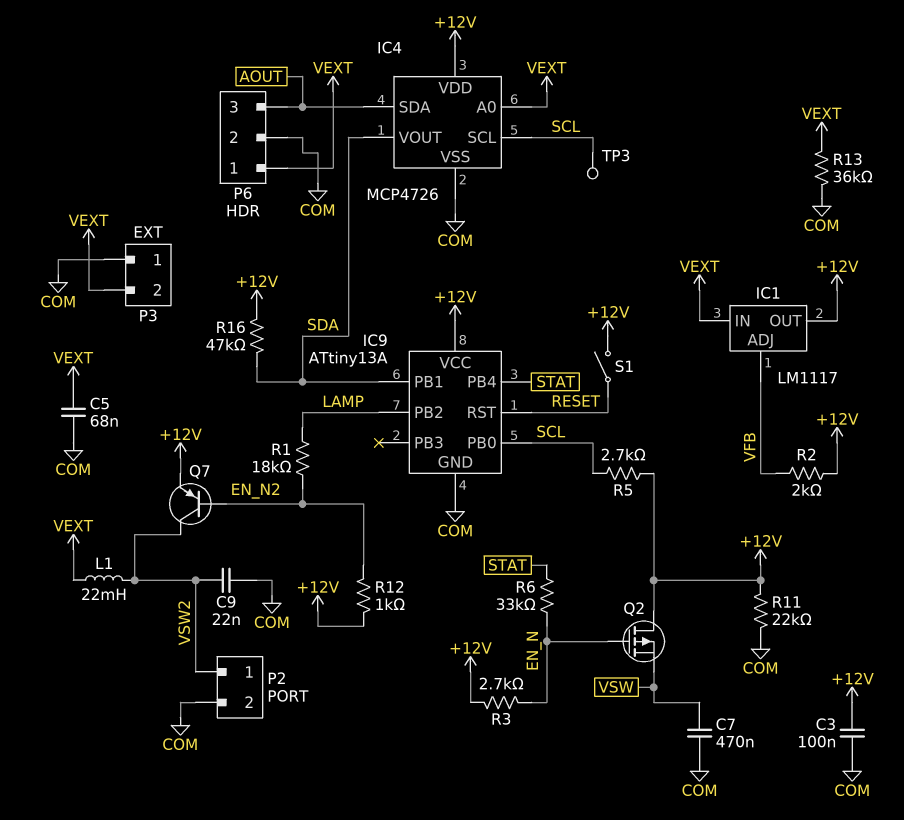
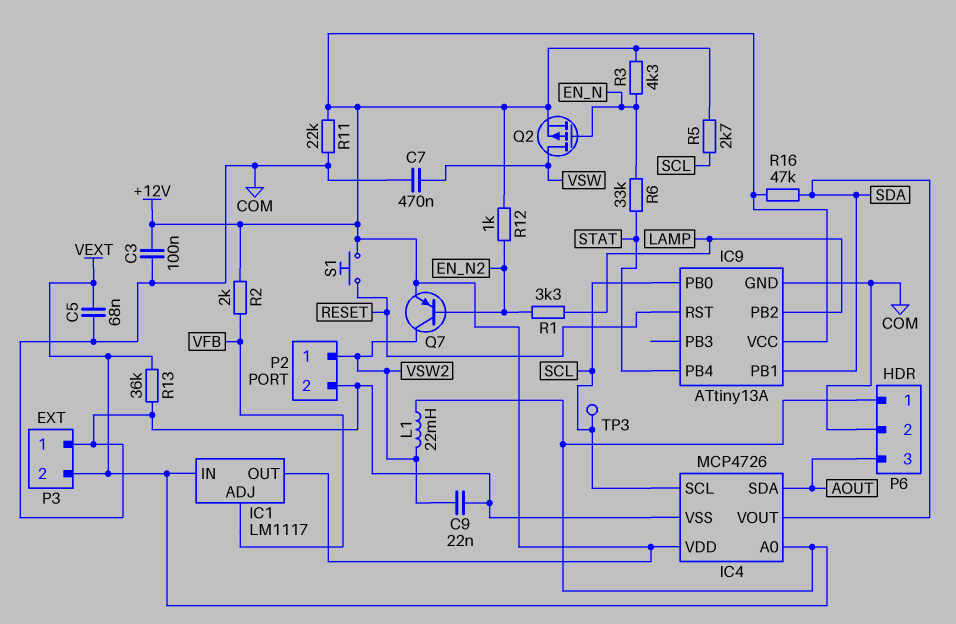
Q2: PMOS (G EN_N, D +12V, S VSW) -> PMOS (G EN_N, D VSW, S +12V)
R1: 18k (EN_N2, LAMP) -> 3.3k (EN_N2, LAMP)
R3: 2.7k (+12V, EN_N) -> 4.3k (+12V, EN_N)
S1: switch (+12V, RESET) -> button (+12V, RESET)

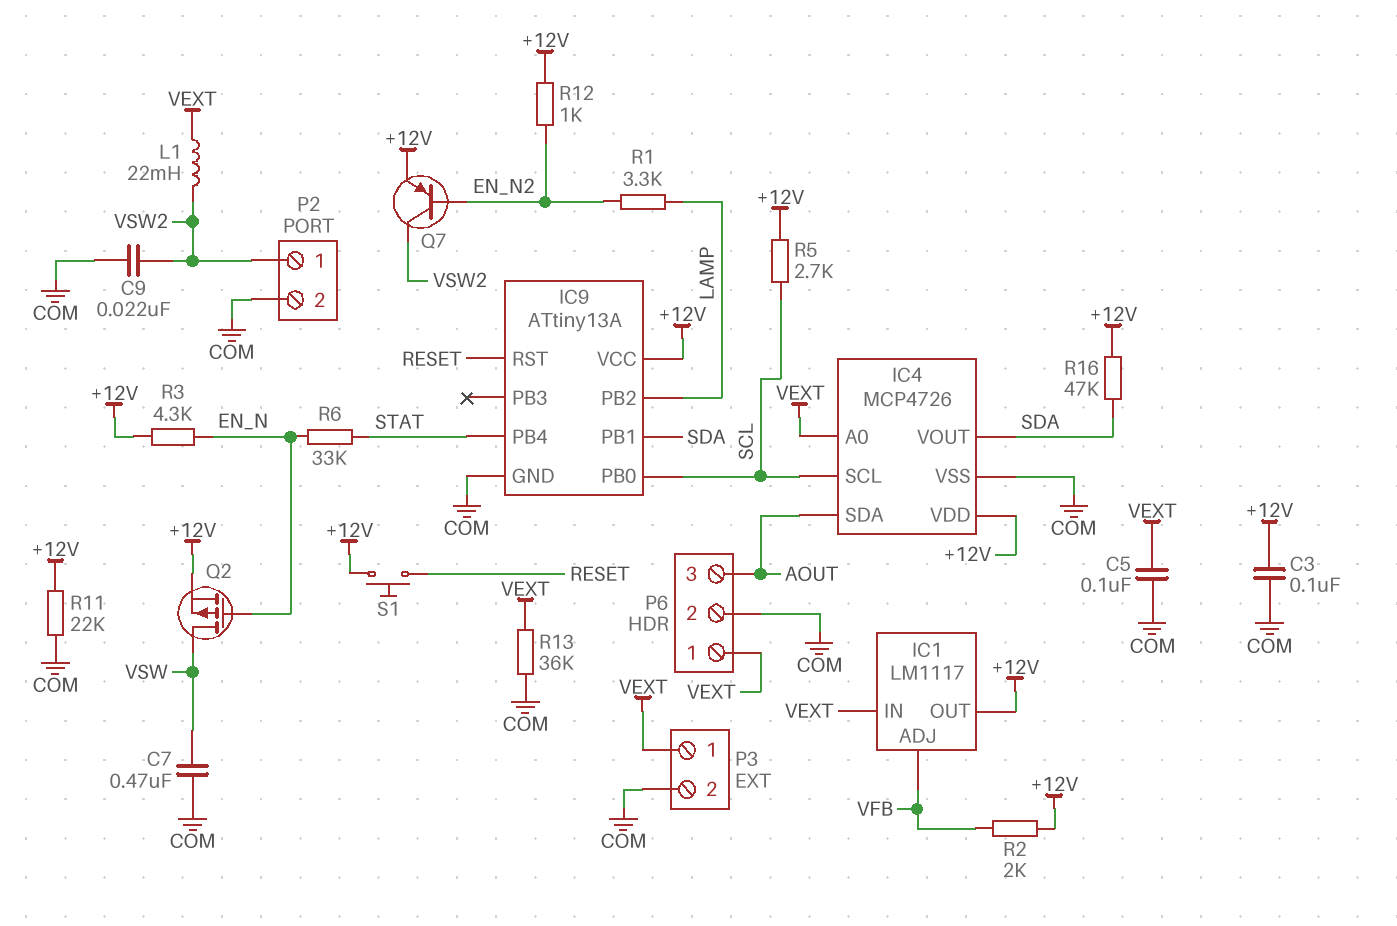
C5: 68nF (COM, VEXT) -> 100nF (COM, VEXT)
P3 pin 1: COM -> VEXT
P3 pin 2: VEXT -> COM
TP3: test point (SCL) -> none

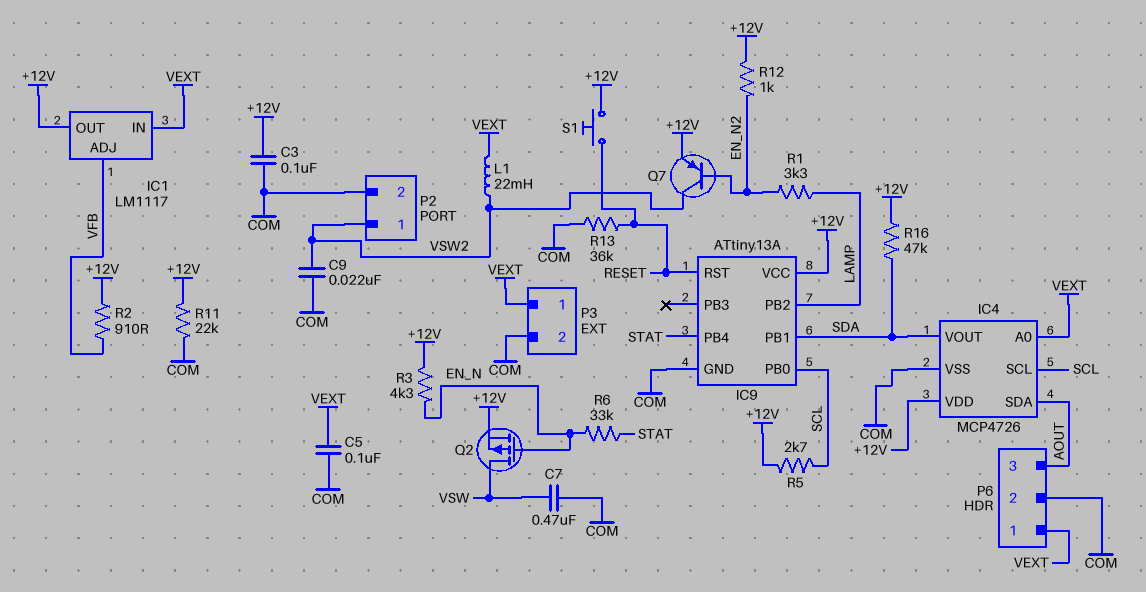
R2: 2k (+12V, VFB) -> 910 (+12V, VFB)
R13: 36k (COM, VEXT) -> 36k (COM, RESET)

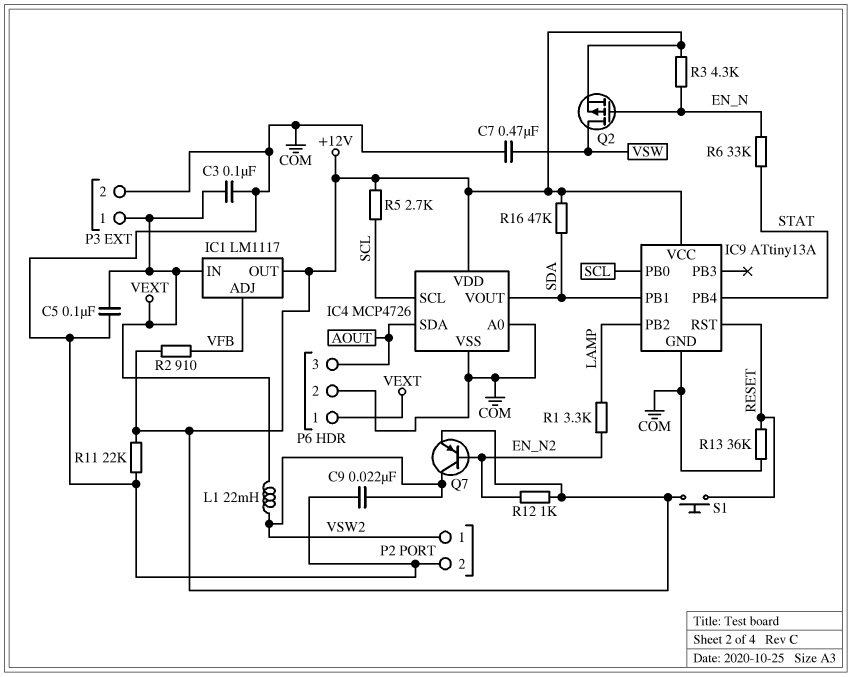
C3: 100nF (+12V, COM) -> 100nF (COM, VEXT)
IC4 pin A0: VEXT -> COM

